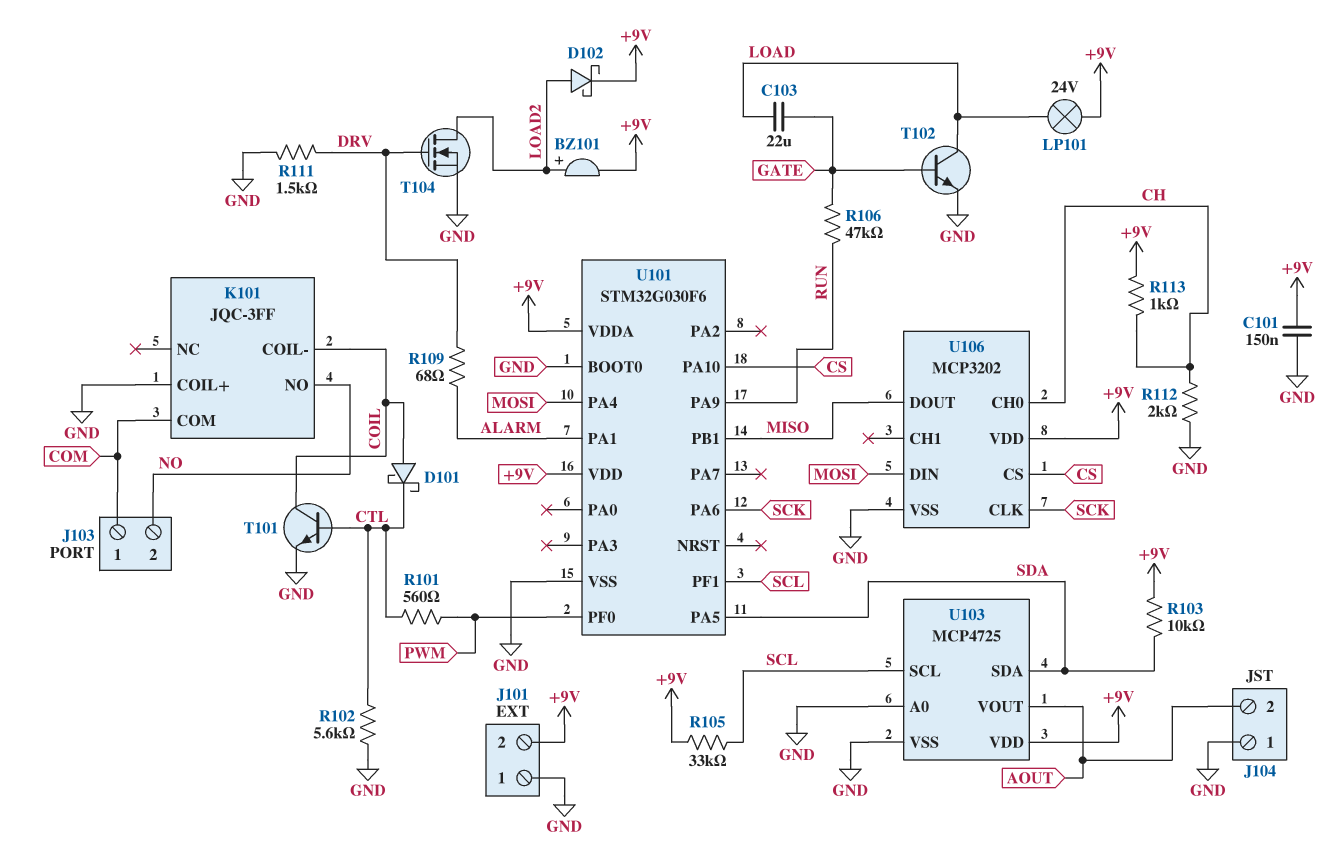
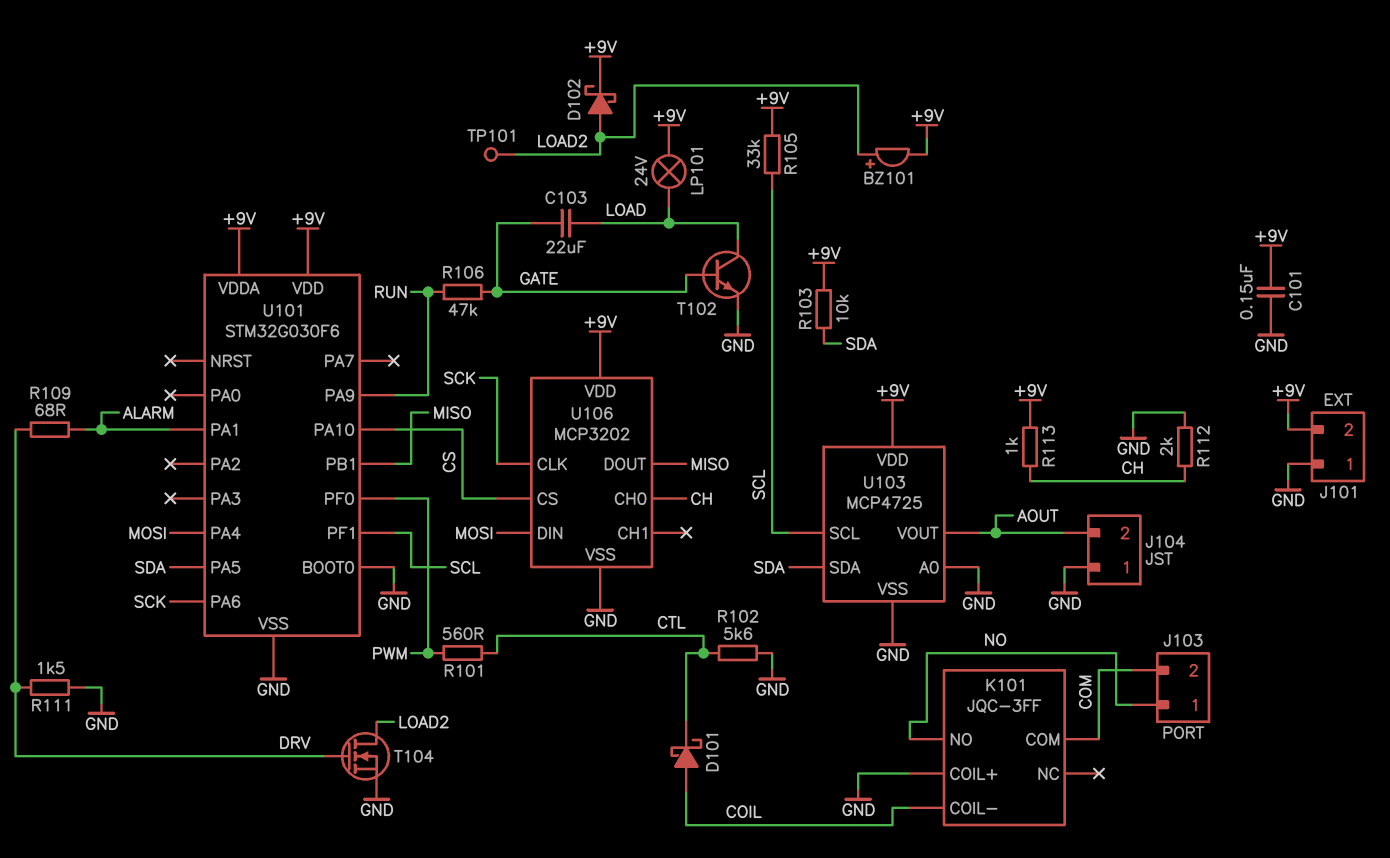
J103 pin 1: COM -> NO
J103 pin 2: NO -> COM
T101: NPN (B CTL, C COIL, E GND) -> none
TP101: none -> test point (LOAD2)

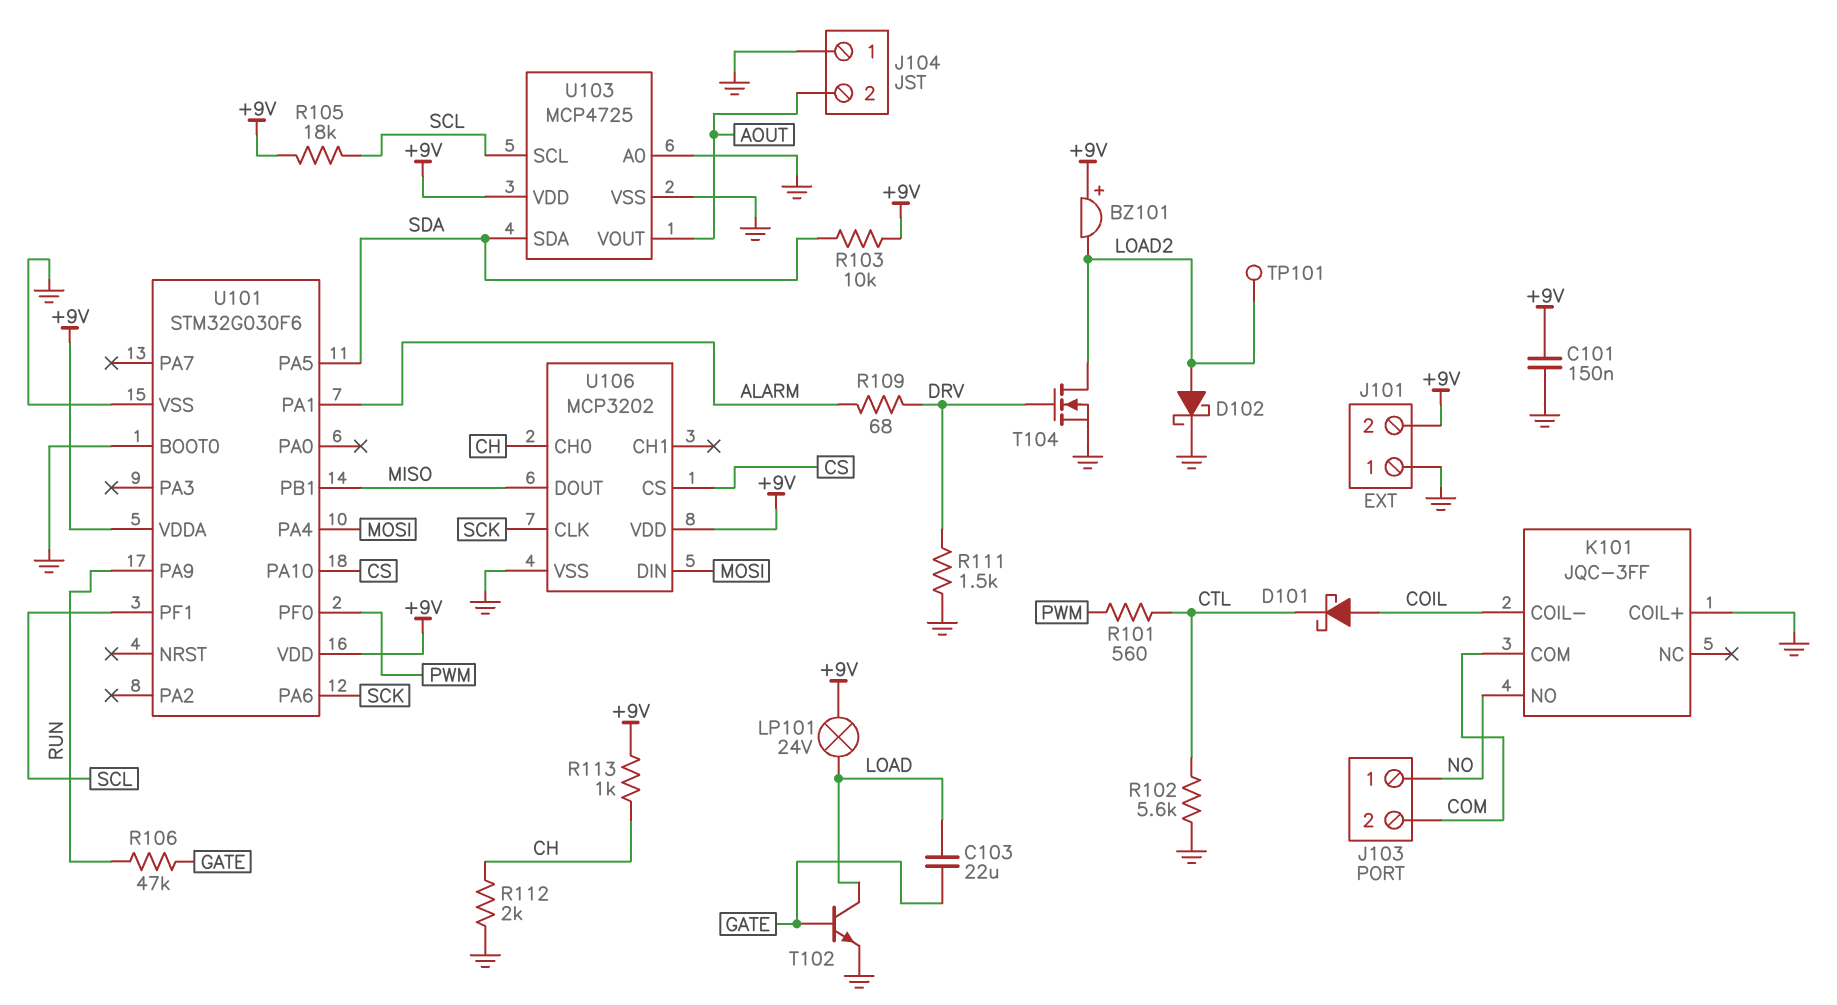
BZ101: buzzer (plus LOAD2, minus +9V) -> buzzer (plus +9V, minus LOAD2)
D102: schottky (A LOAD2, K +9V) -> schottky (A LOAD2, K GND)
R105: 33k (+9V, SCL) -> 18k (+9V, SCL)

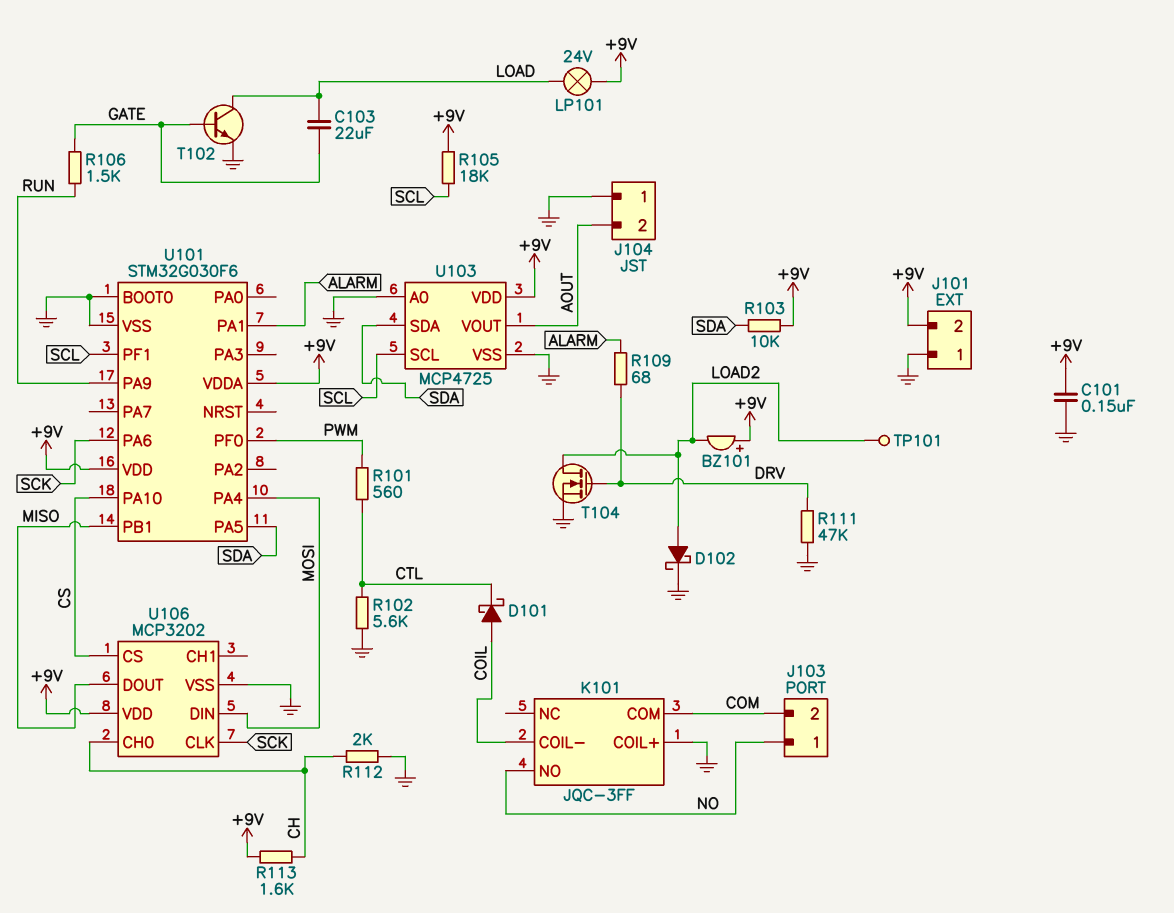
R106: 47k (GATE, RUN) -> 1.5k (GATE, RUN)
R111: 1.5k (DRV, GND) -> 47k (DRV, GND)
R113: 1k (+9V, CH) -> 1.6k (+9V, CH)

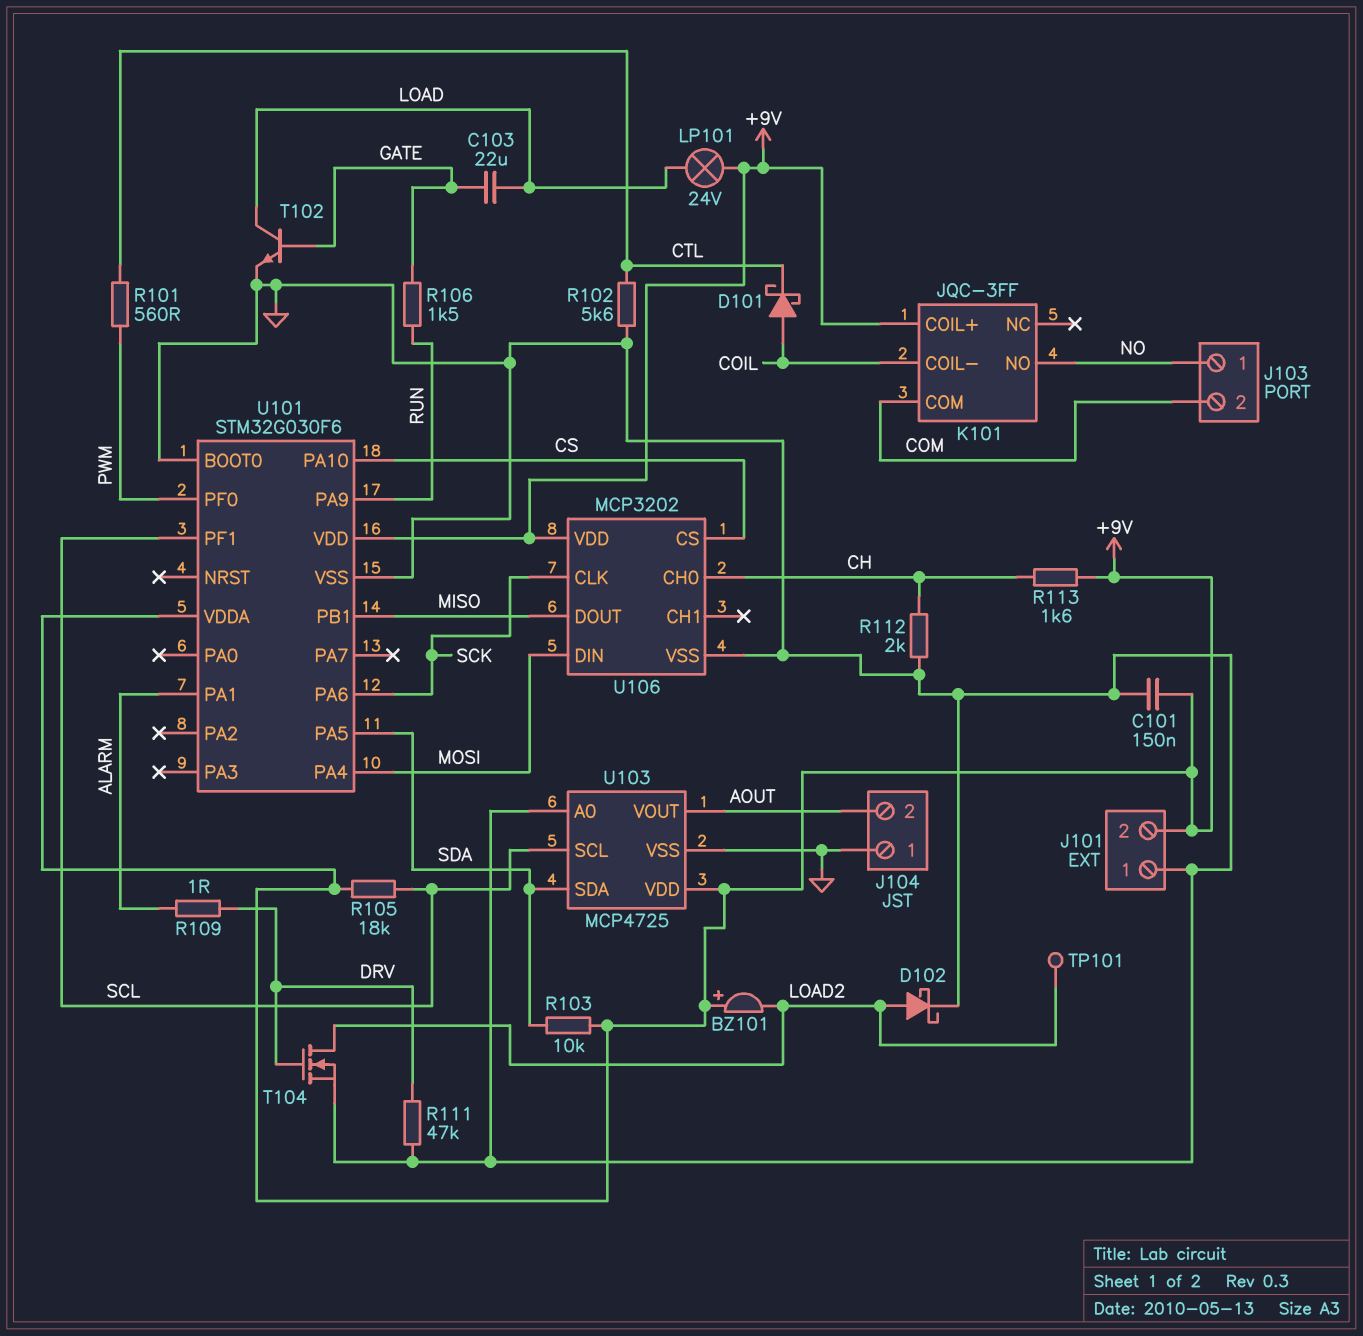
K101 pin COIL+: GND -> +9V
R109: 68 (ALARM, DRV) -> 1 (ALARM, DRV)

